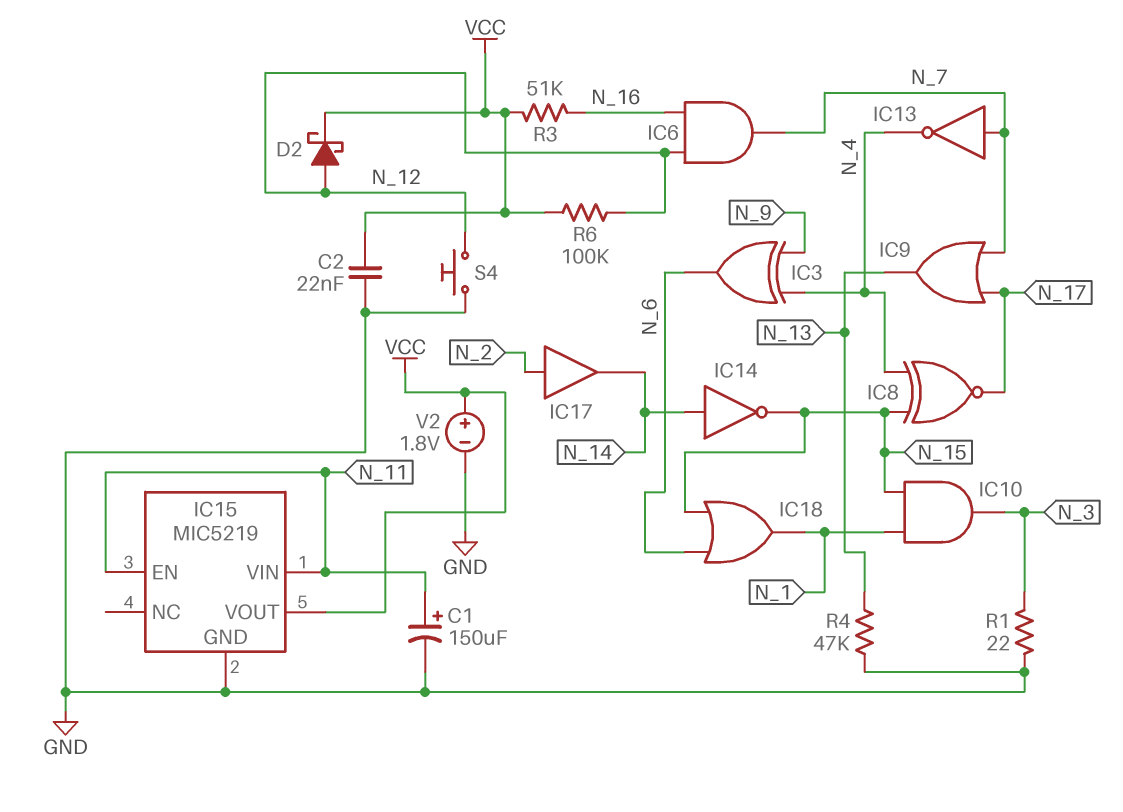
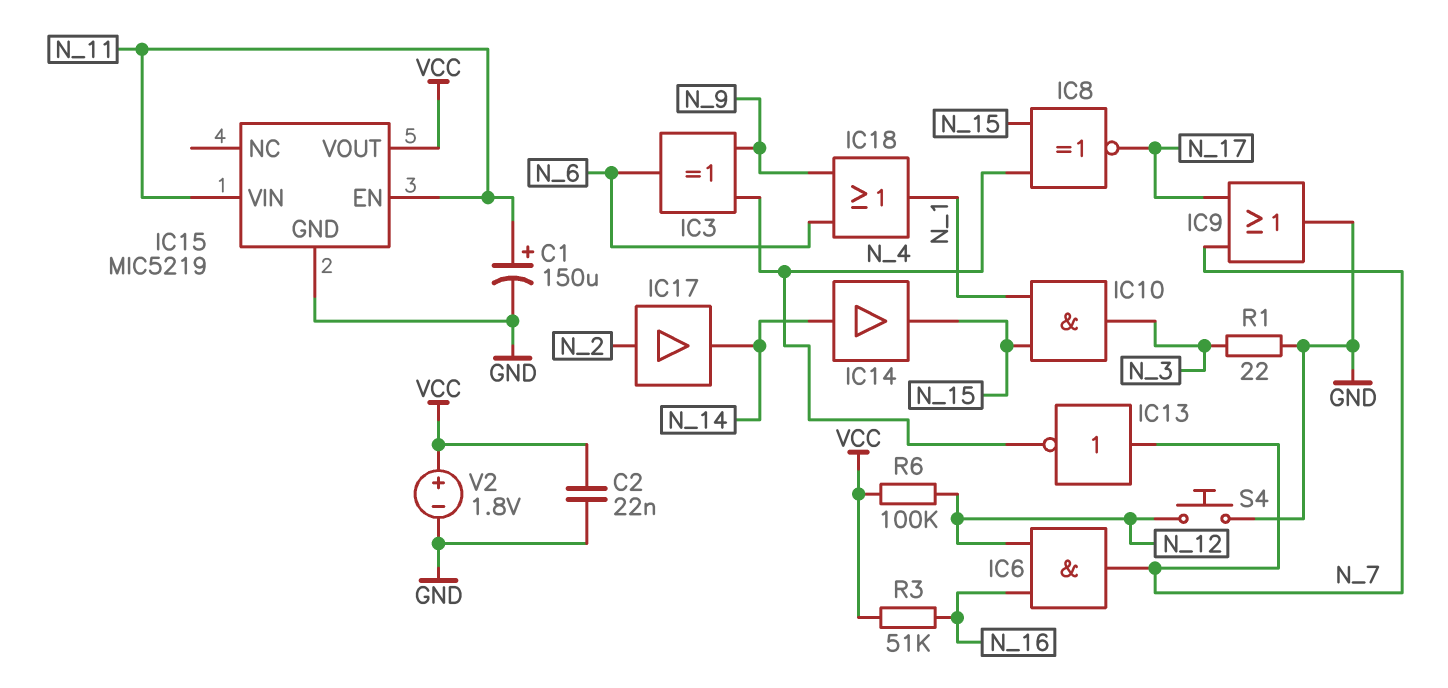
D2: schottky (A N_12, K VCC) -> none
IC9: OR (in N_7, in N_17, out N_13) -> OR (in N_7, in N_17, out GND)
IC14: NOT (in N_14, out N_15) -> buffer (in N_14, out N_15)
IC18: OR (in N_6, in N_15, out N_1) -> OR (in N_6, in N_9, out N_1)
R4: 47k (GND, N_13) -> none

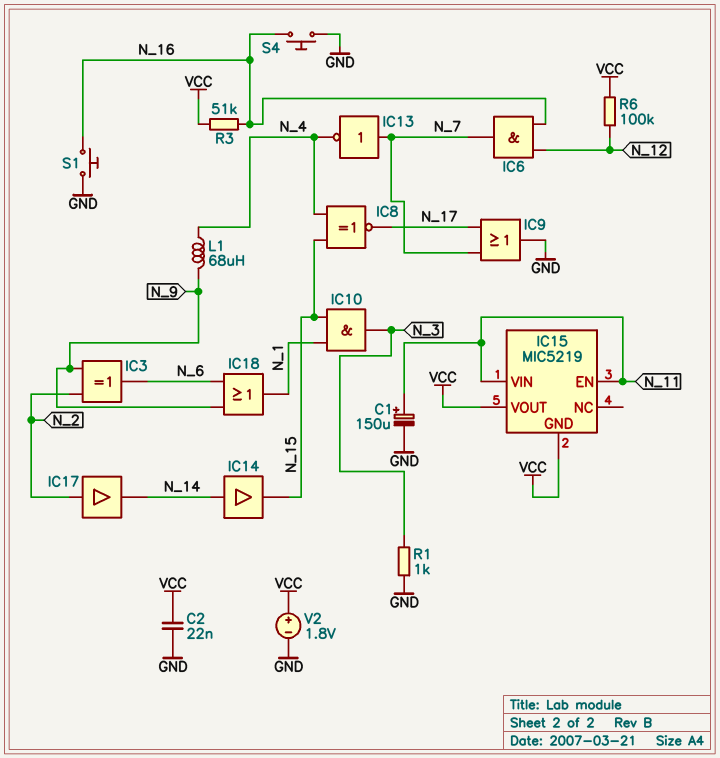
IC3: XOR (in N_4, in N_9, out N_6) -> XOR (in N_2, in N_9, out N_6)
IC15 pin GND: GND -> VCC
L1: none -> 68uH (N_4, N_9)
R1: 22 (GND, N_3) -> 1k (GND, N_3)
S1: none -> button (GND, N_16)
S4: button (GND, N_12) -> button (GND, N_16)

